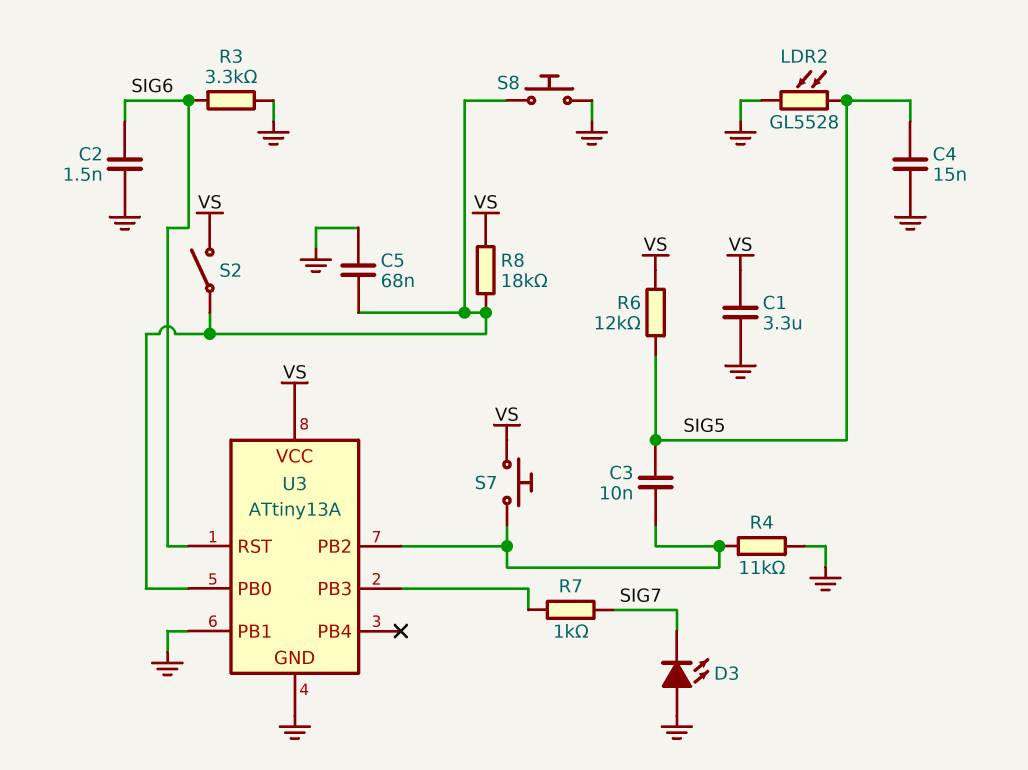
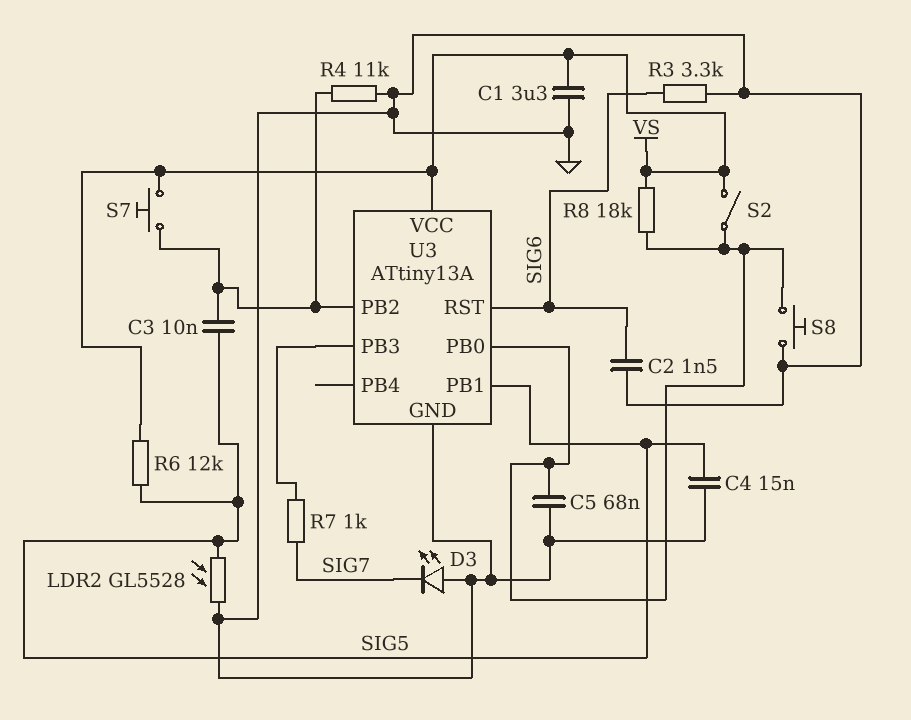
U3 pin PB1: GND -> SIG5

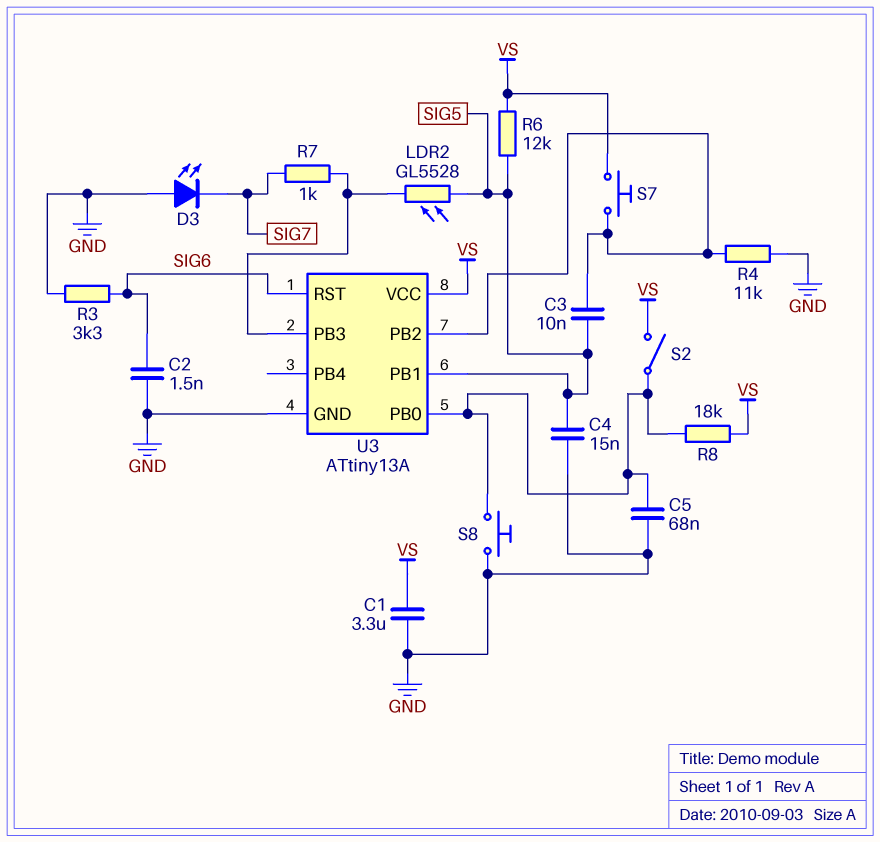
LDR2: GL5528 (GND, SIG5) -> GL5528 (SIG5, U3/PB3)

